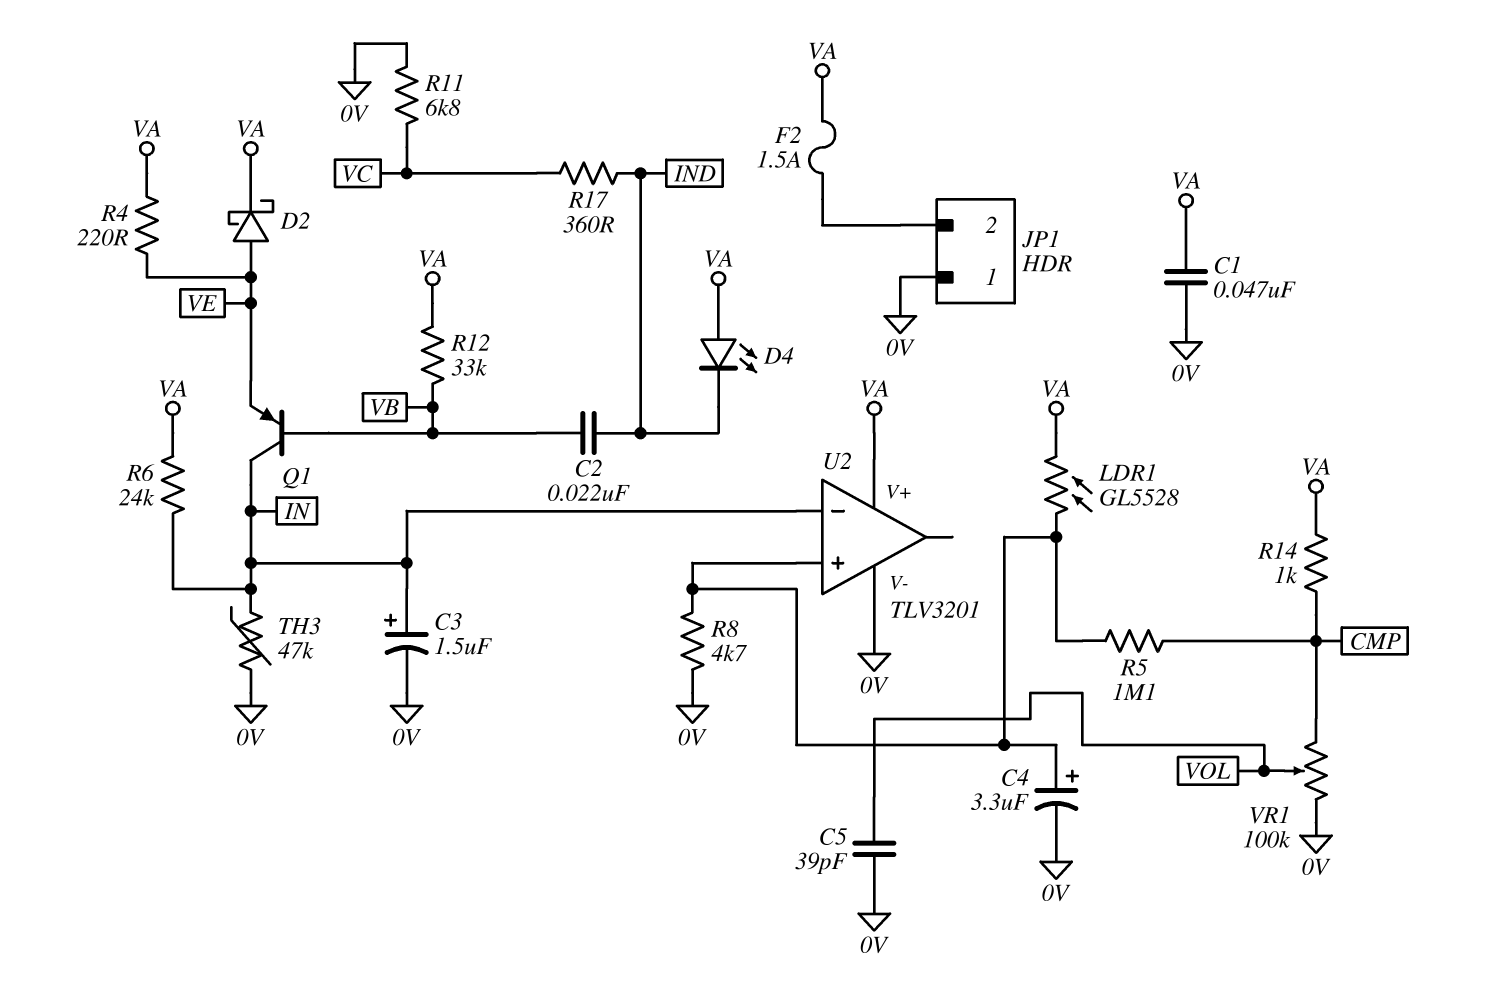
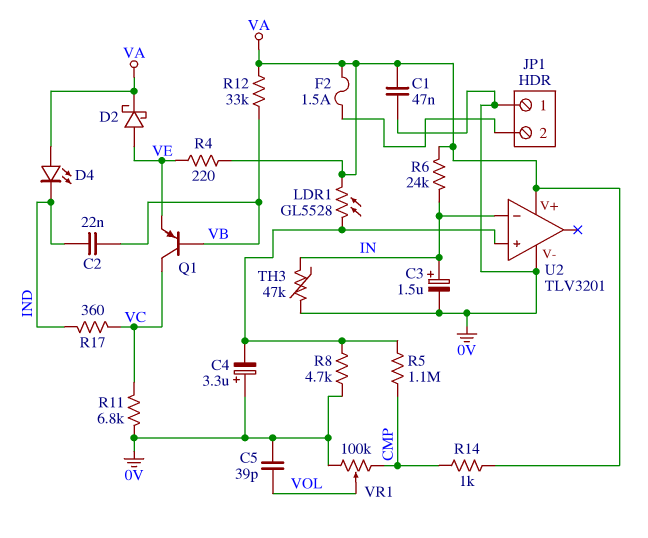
C4: 3.3uF (plus U2/in+, minus 0V) -> 3.3uF (plus 0V, minus U2/in+)
Q1: PNP (B VB, C IN, E VE) -> PNP (B VB, C VC, E VE)

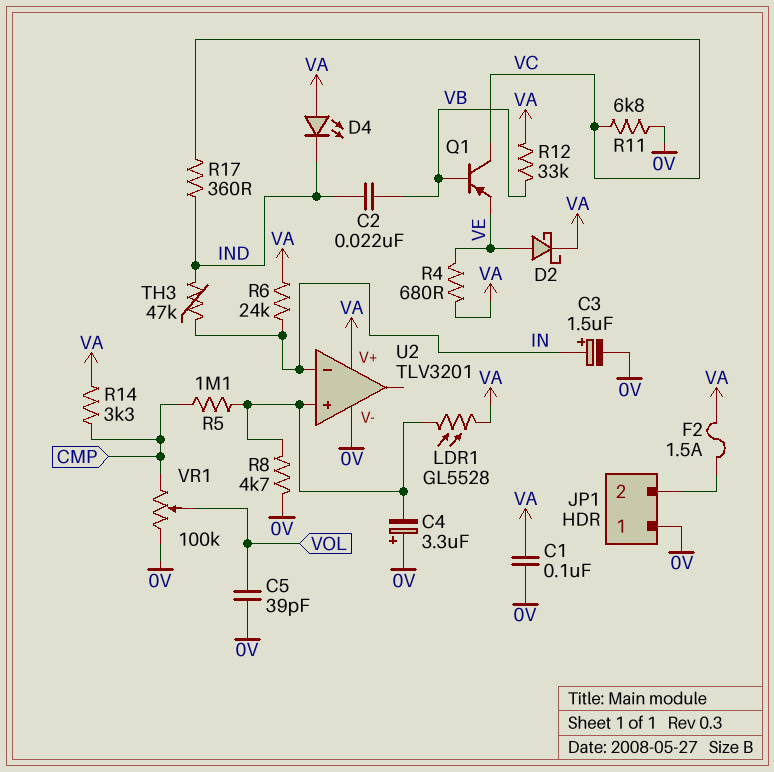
C1: 47nF (0V, VA) -> 100nF (0V, VA)
R4: 220 (VA, VE) -> 680 (VA, VE)
R14: 1k (CMP, VA) -> 3.3k (CMP, VA)
TH3: 47k (0V, IN) -> 47k (IN, IND)

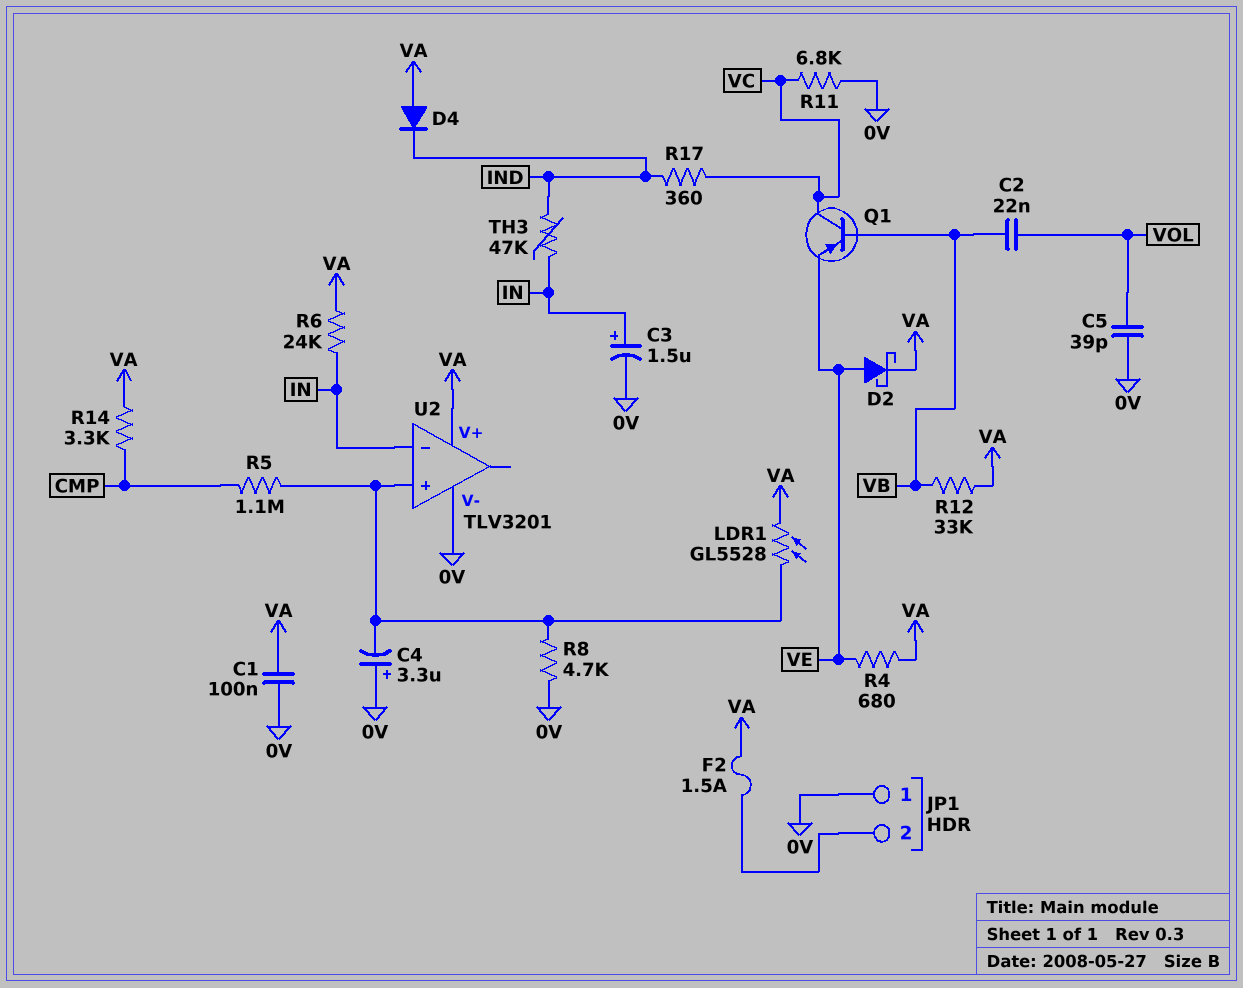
C2: 22nF (IND, VB) -> 22nF (VB, VOL)
D4: LED (A VA, K IND) -> diode (A VA, K IND)
VR1: 100k (0V, CMP, wiper VOL) -> none

